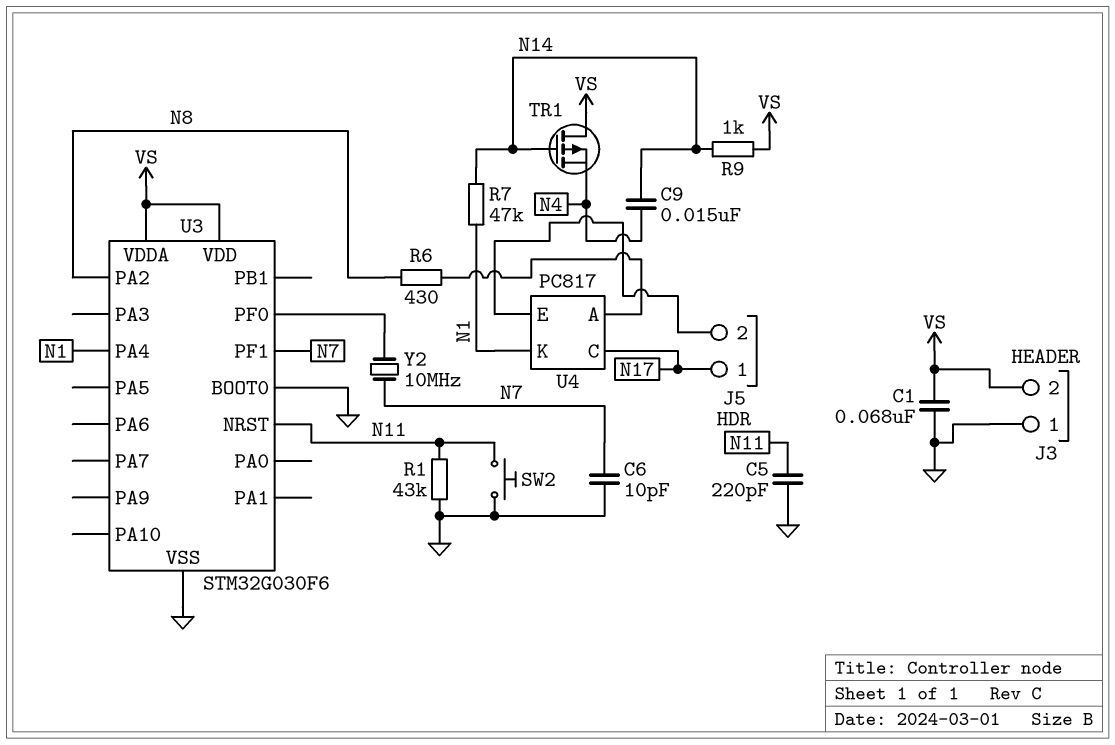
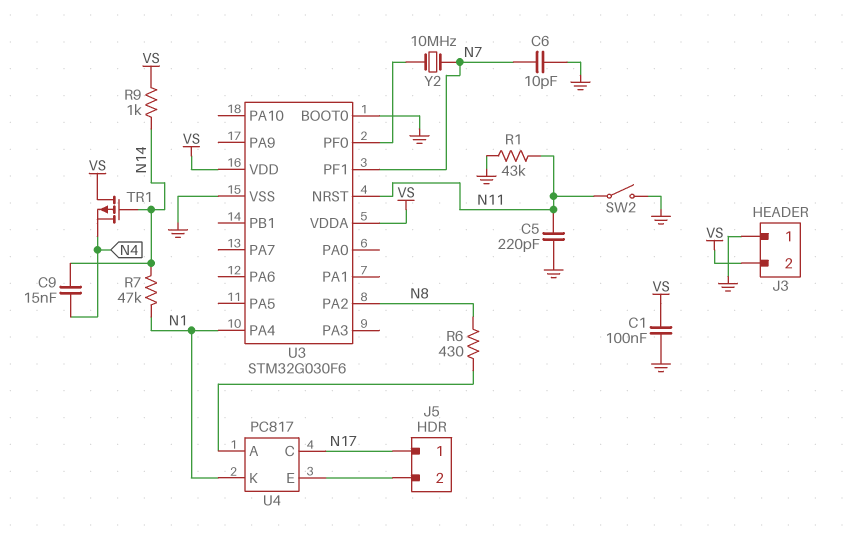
C1: 68nF (GND, VS) -> 100nF (GND, VS)
SW2: button (GND, N11) -> switch (GND, N11)

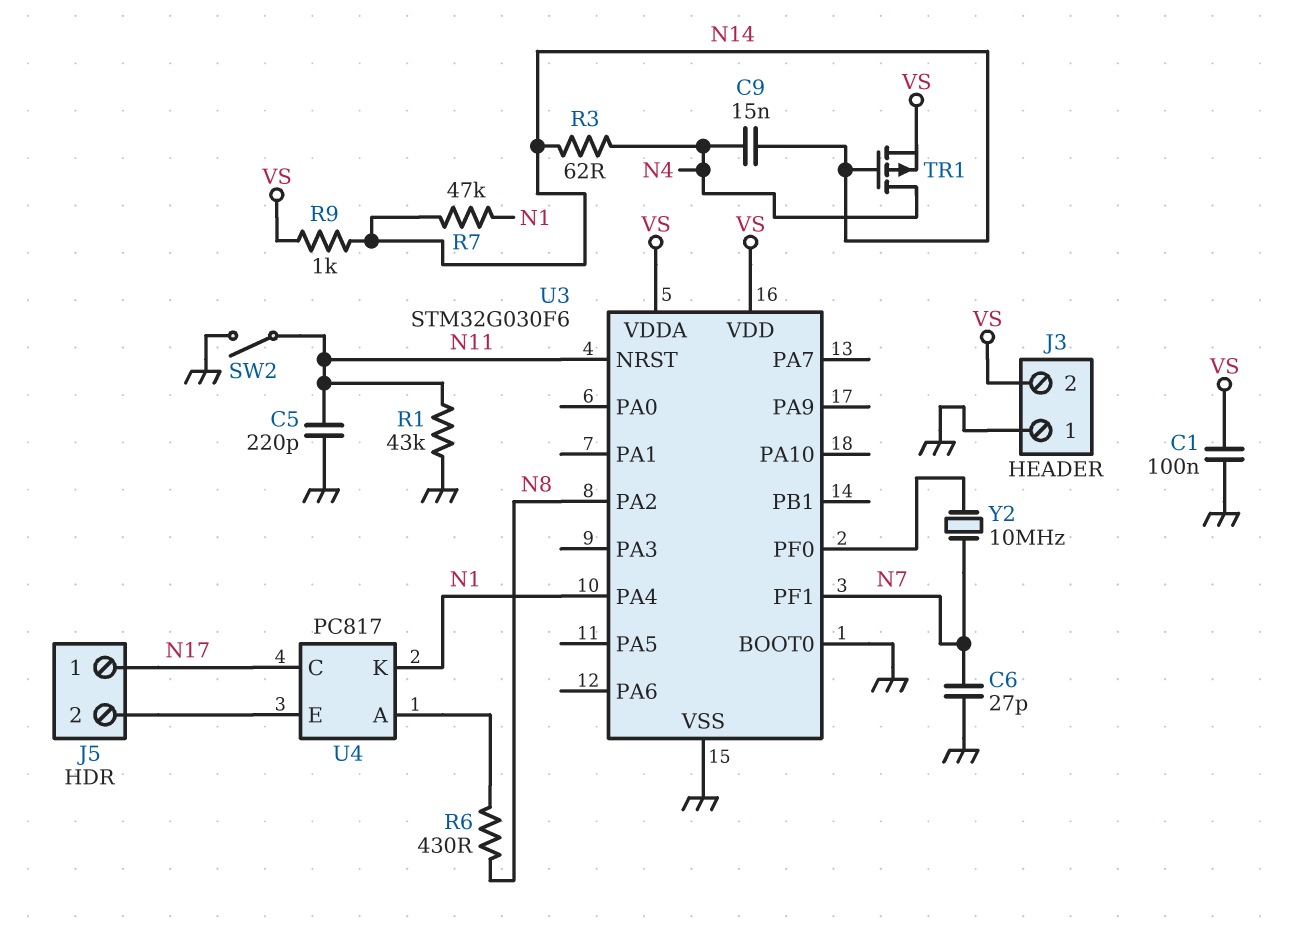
C6: 10pF (GND, N7) -> 27pF (GND, N7)
R3: none -> 62 (N4, N14)
TR1: PMOS (G N14, D VS, S N4) -> PMOS (G N14, D N4, S VS)

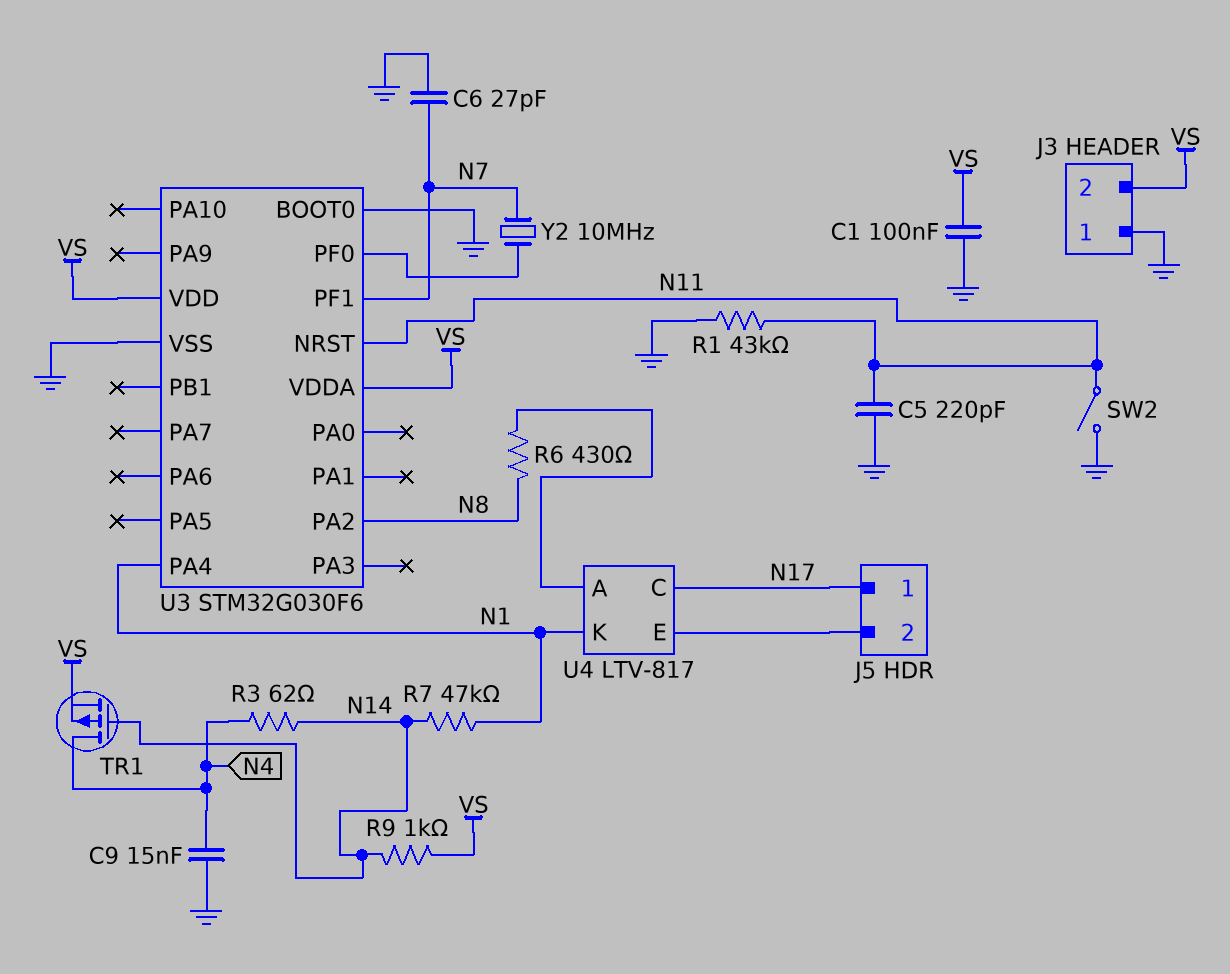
C9: 15nF (N4, N14) -> 15nF (GND, N4)
U4: PC817 -> LTV-817

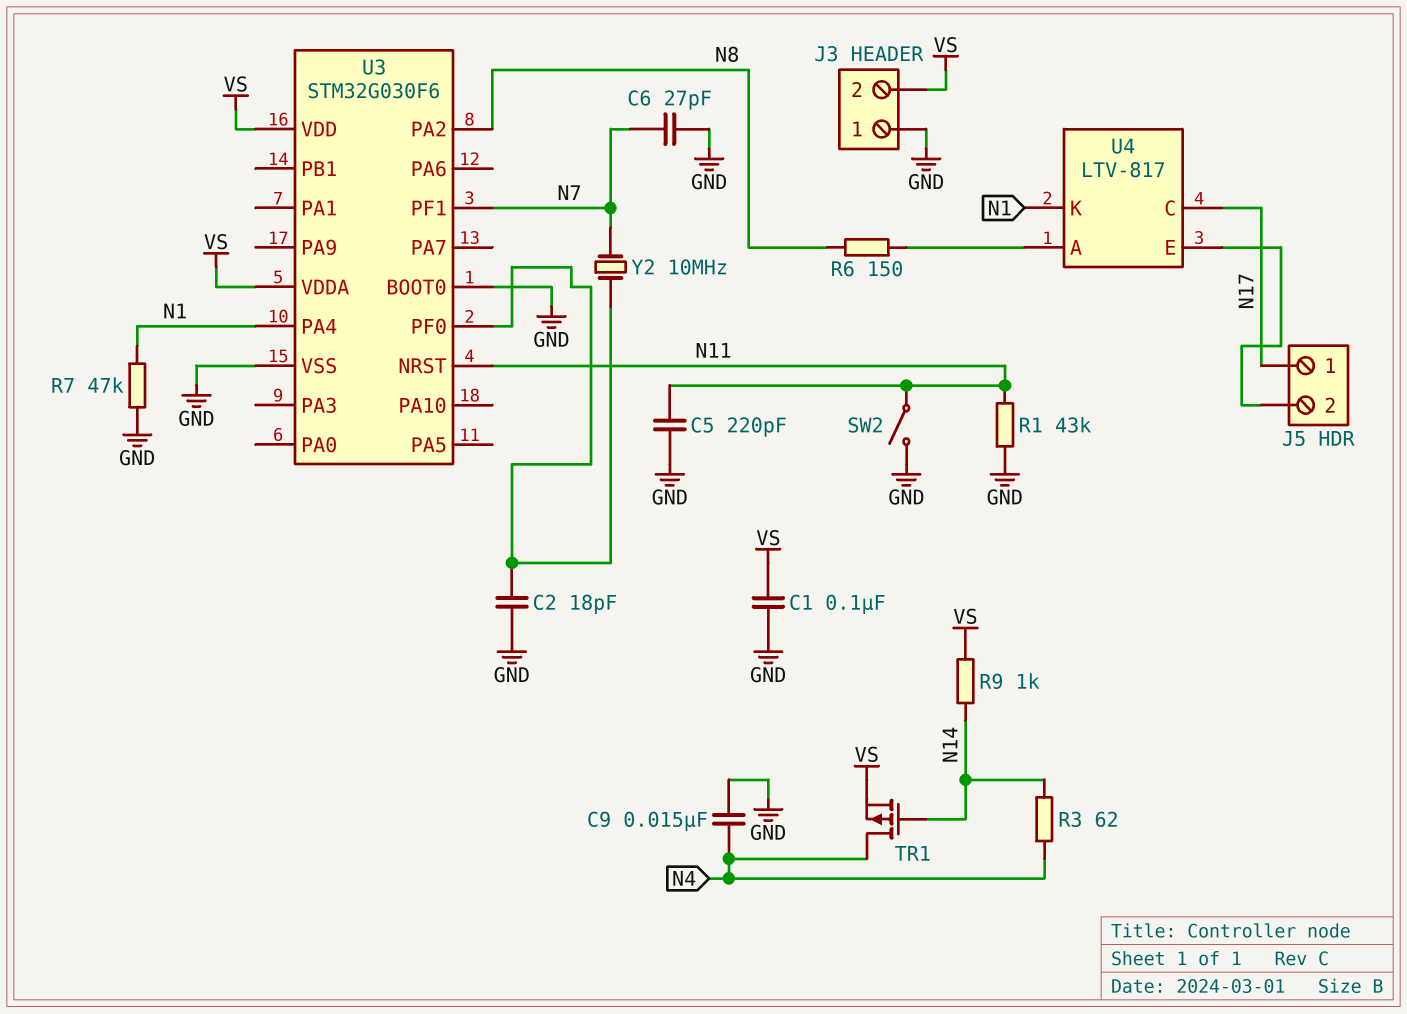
C2: none -> 18pF (GND, U3/PF0)
R6: 430 (N8, U4/A) -> 150 (N8, U4/A)
R7: 47k (N1, N14) -> 47k (GND, N1)

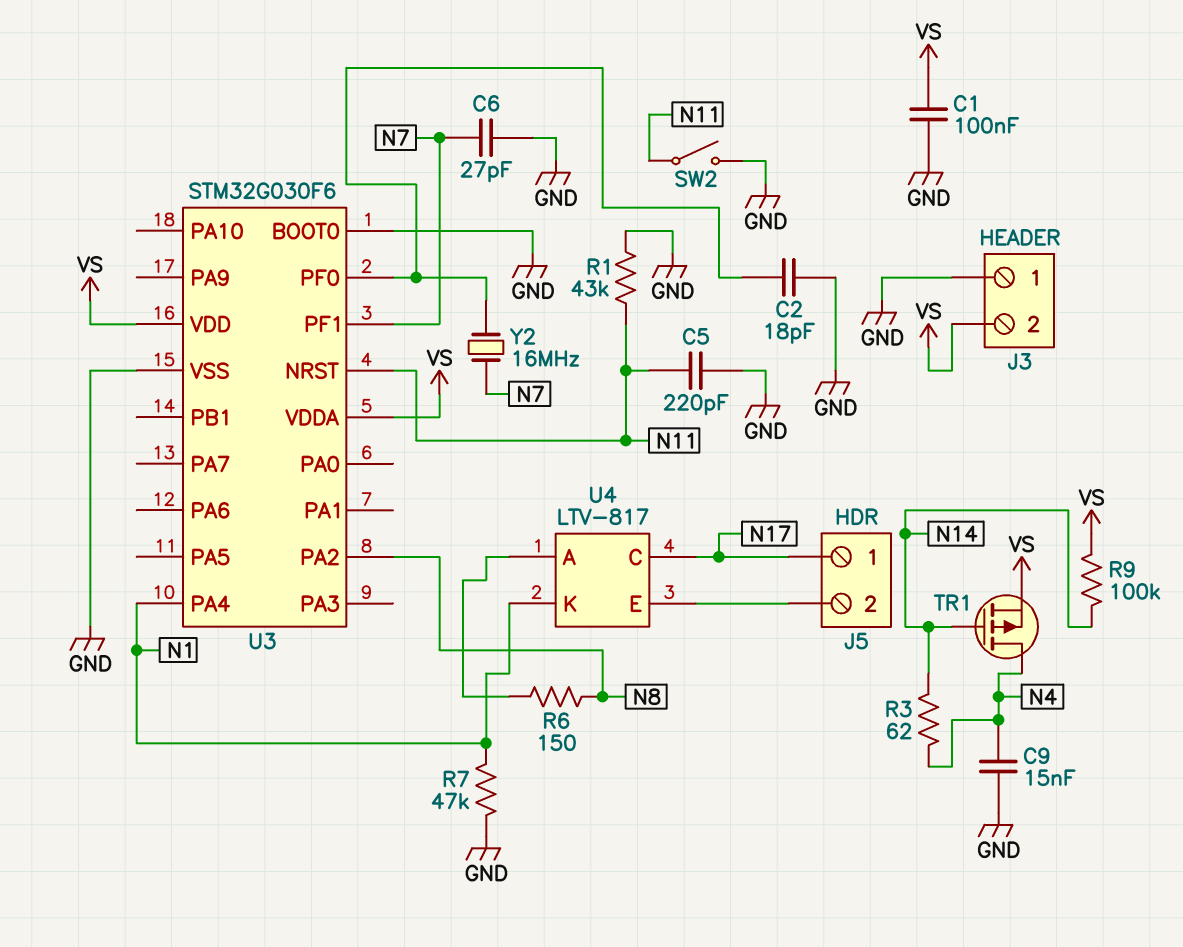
R9: 1k (N14, VS) -> 100k (N14, VS)
Y2: 10MHz (N7, U3/PF0) -> 16MHz (N7, U3/PF0)

